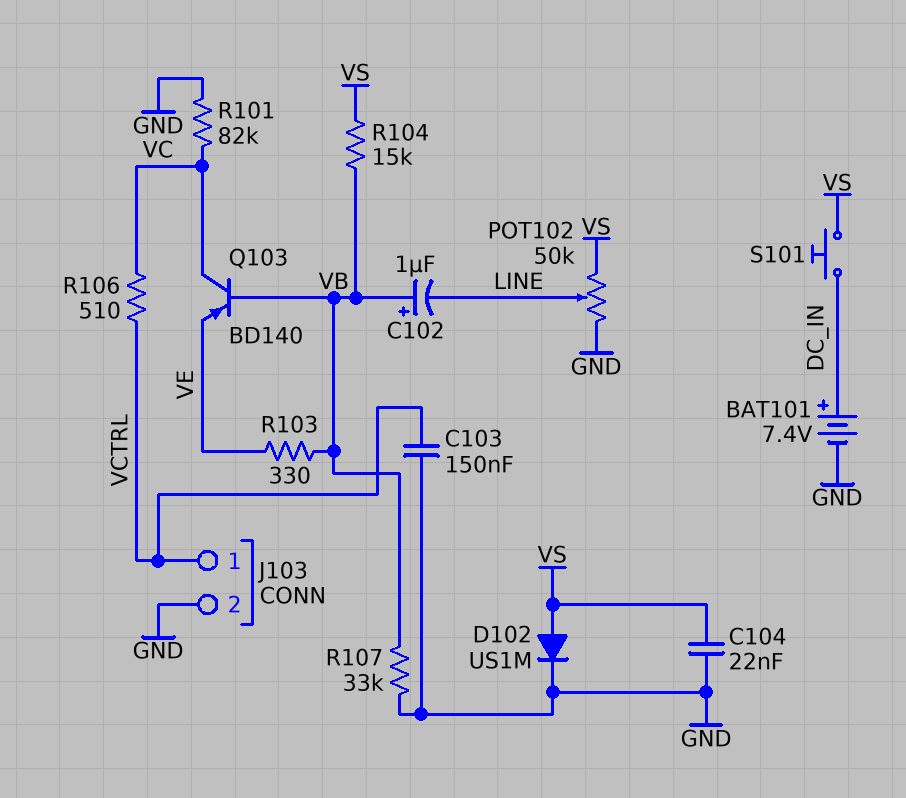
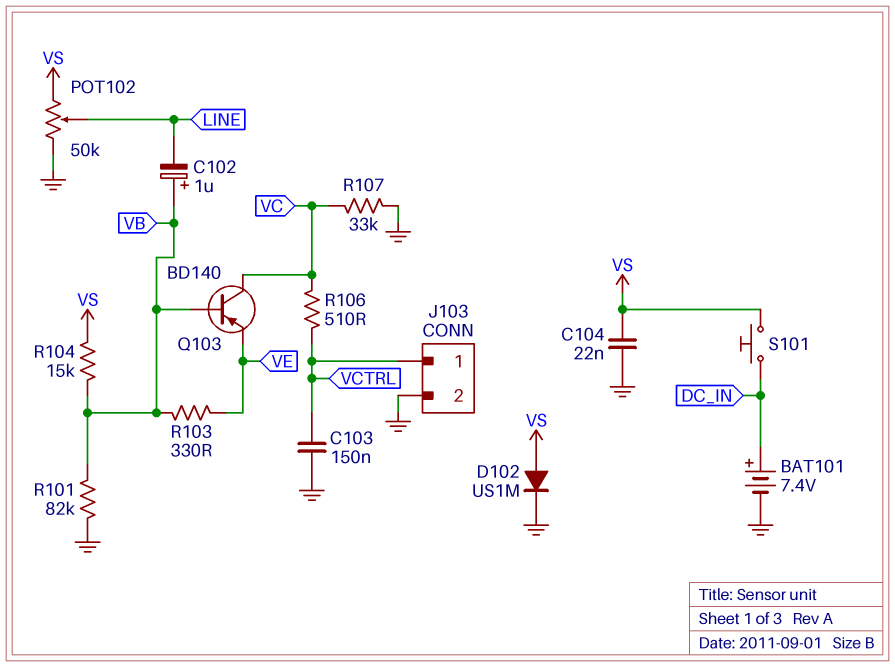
R101: 82k (GND, VC) -> 82k (GND, VB)
R107: 33k (GND, VB) -> 33k (GND, VC)

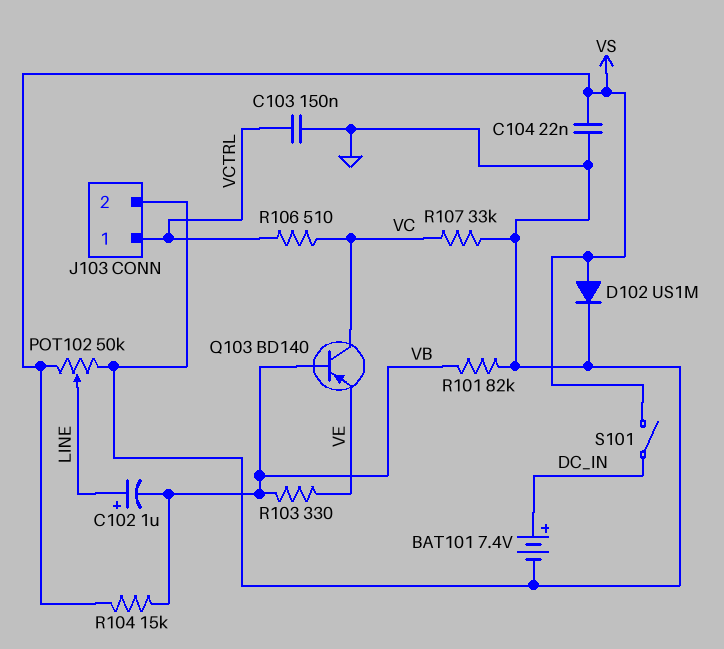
C102: 1uF (plus VB, minus LINE) -> 1uF (plus LINE, minus VB)
S101: button (DC_IN, VS) -> switch (DC_IN, VS)

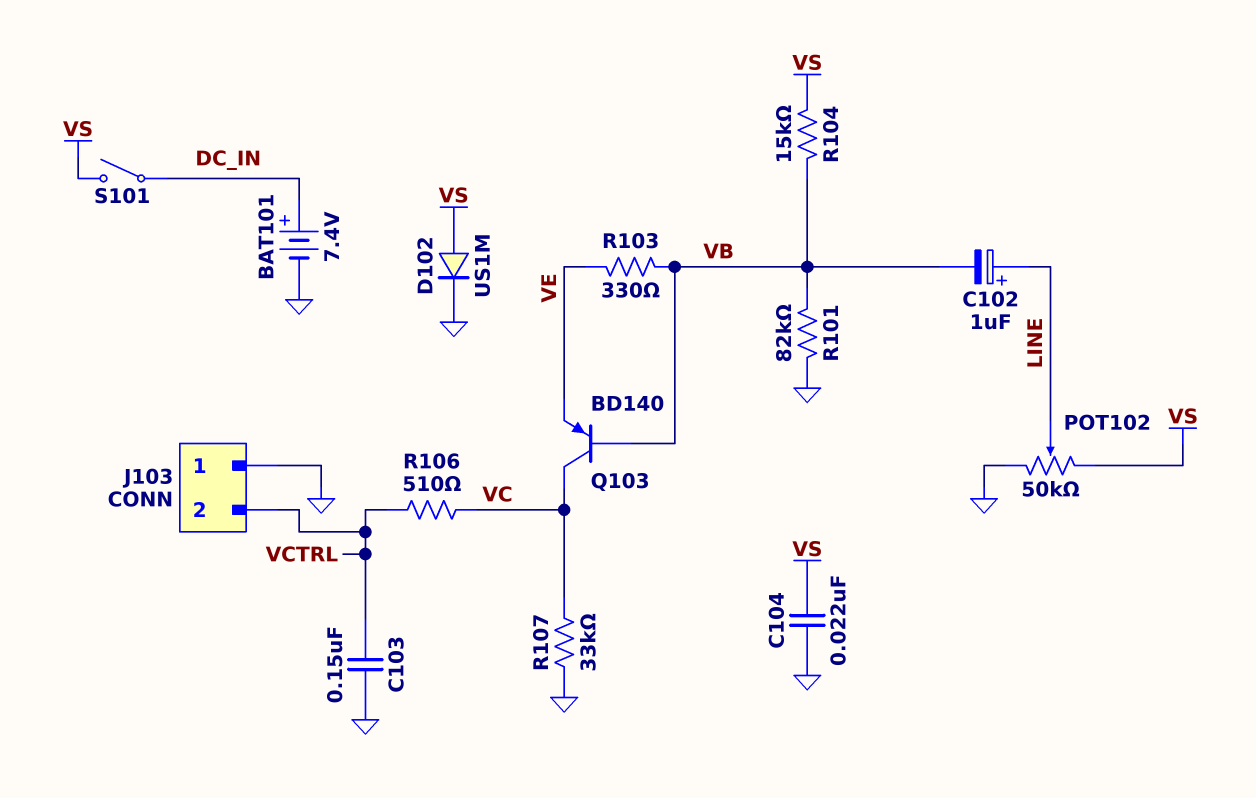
J103 pin 1: VCTRL -> GND
J103 pin 2: GND -> VCTRL

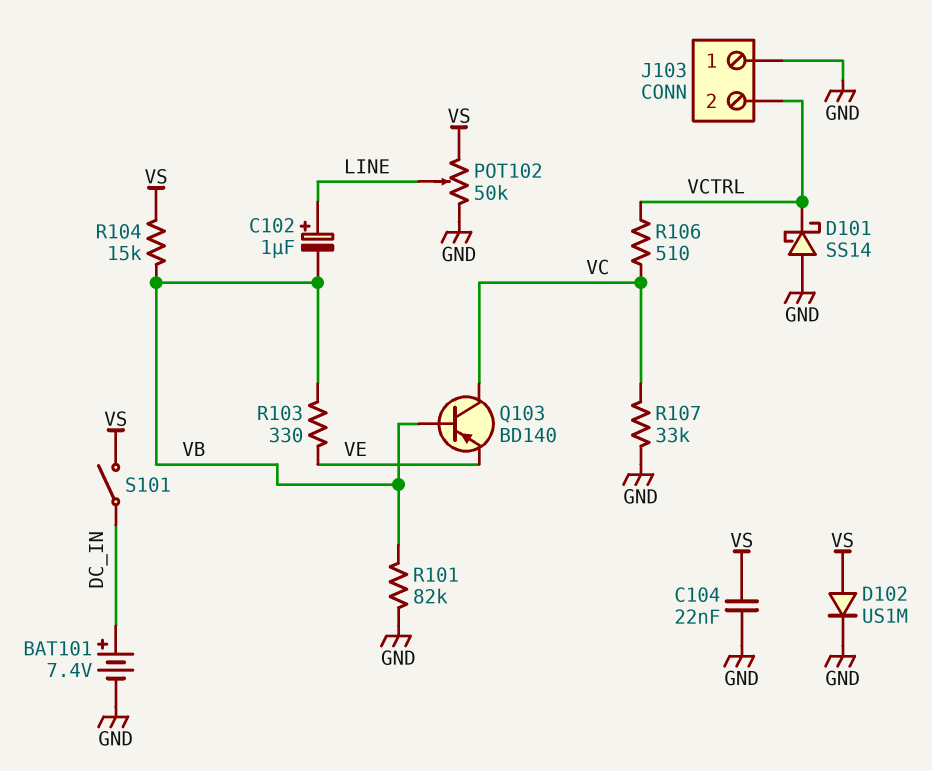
C103: 150nF (GND, VCTRL) -> none
D101: none -> schottky SS14 (A GND, K VCTRL)

